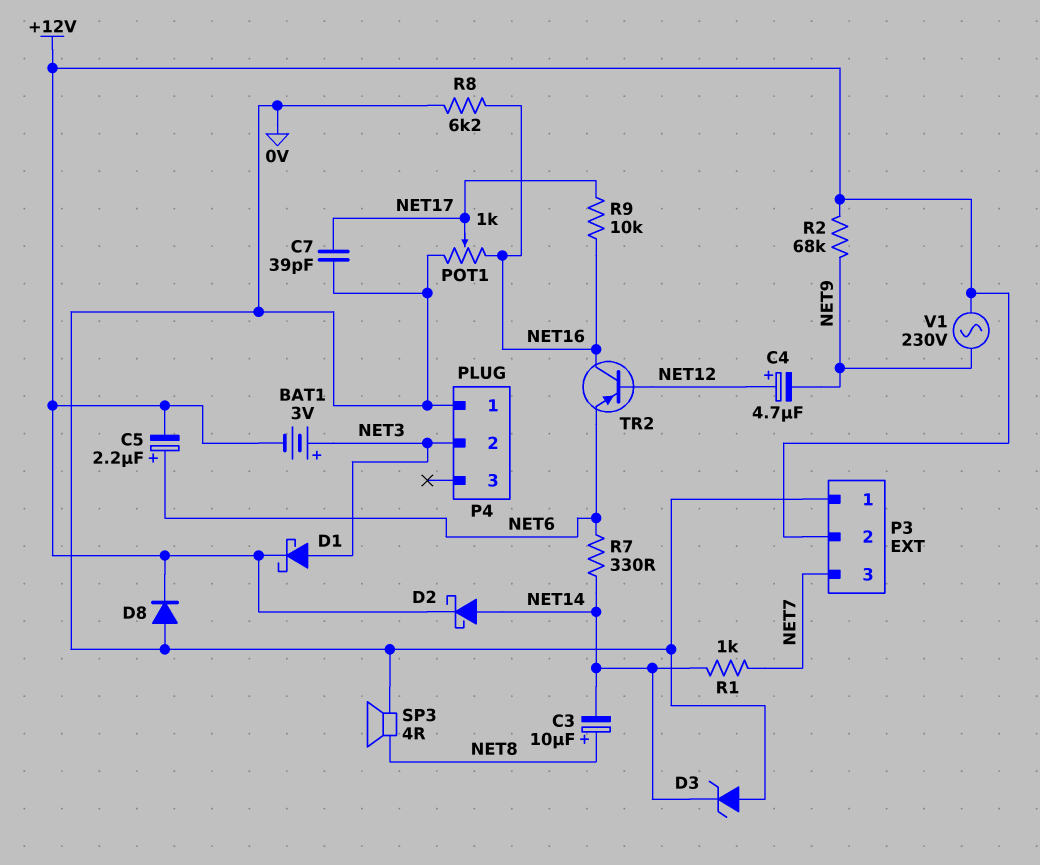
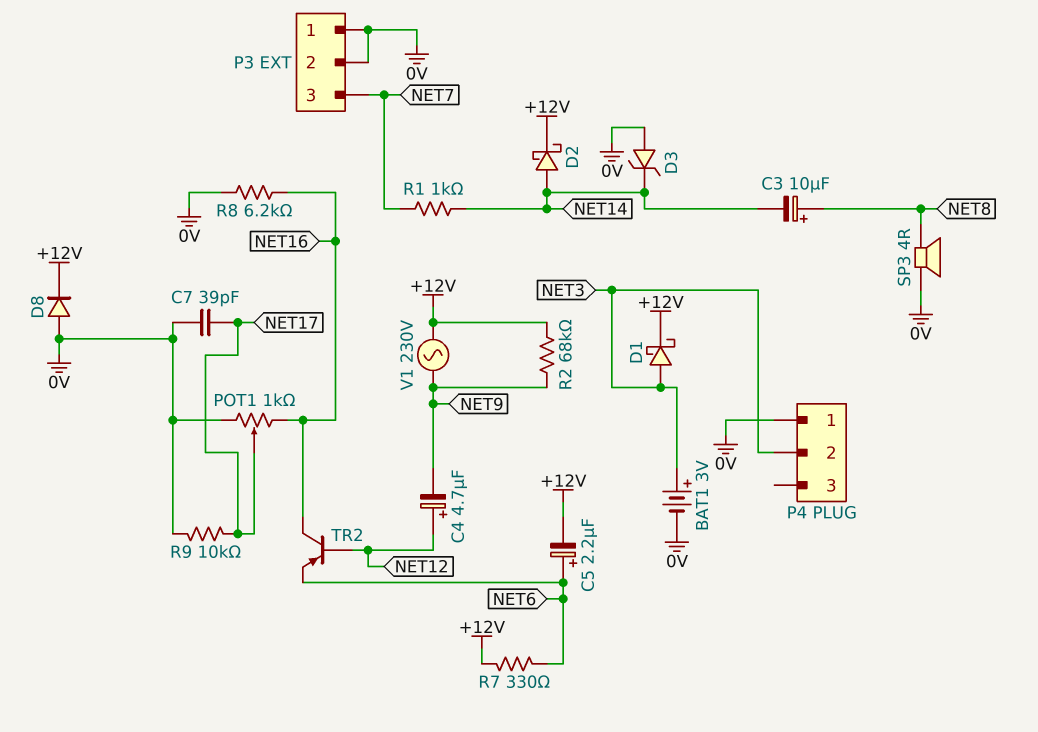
BAT1: 3V (plus NET3, minus +12V) -> 3V (plus NET3, minus 0V)
P3 pin 2: +12V -> 0V
R7: 330 (NET6, NET14) -> 330 (+12V, NET6)
R9: 10k (NET16, NET17) -> 10k (0V, NET17)

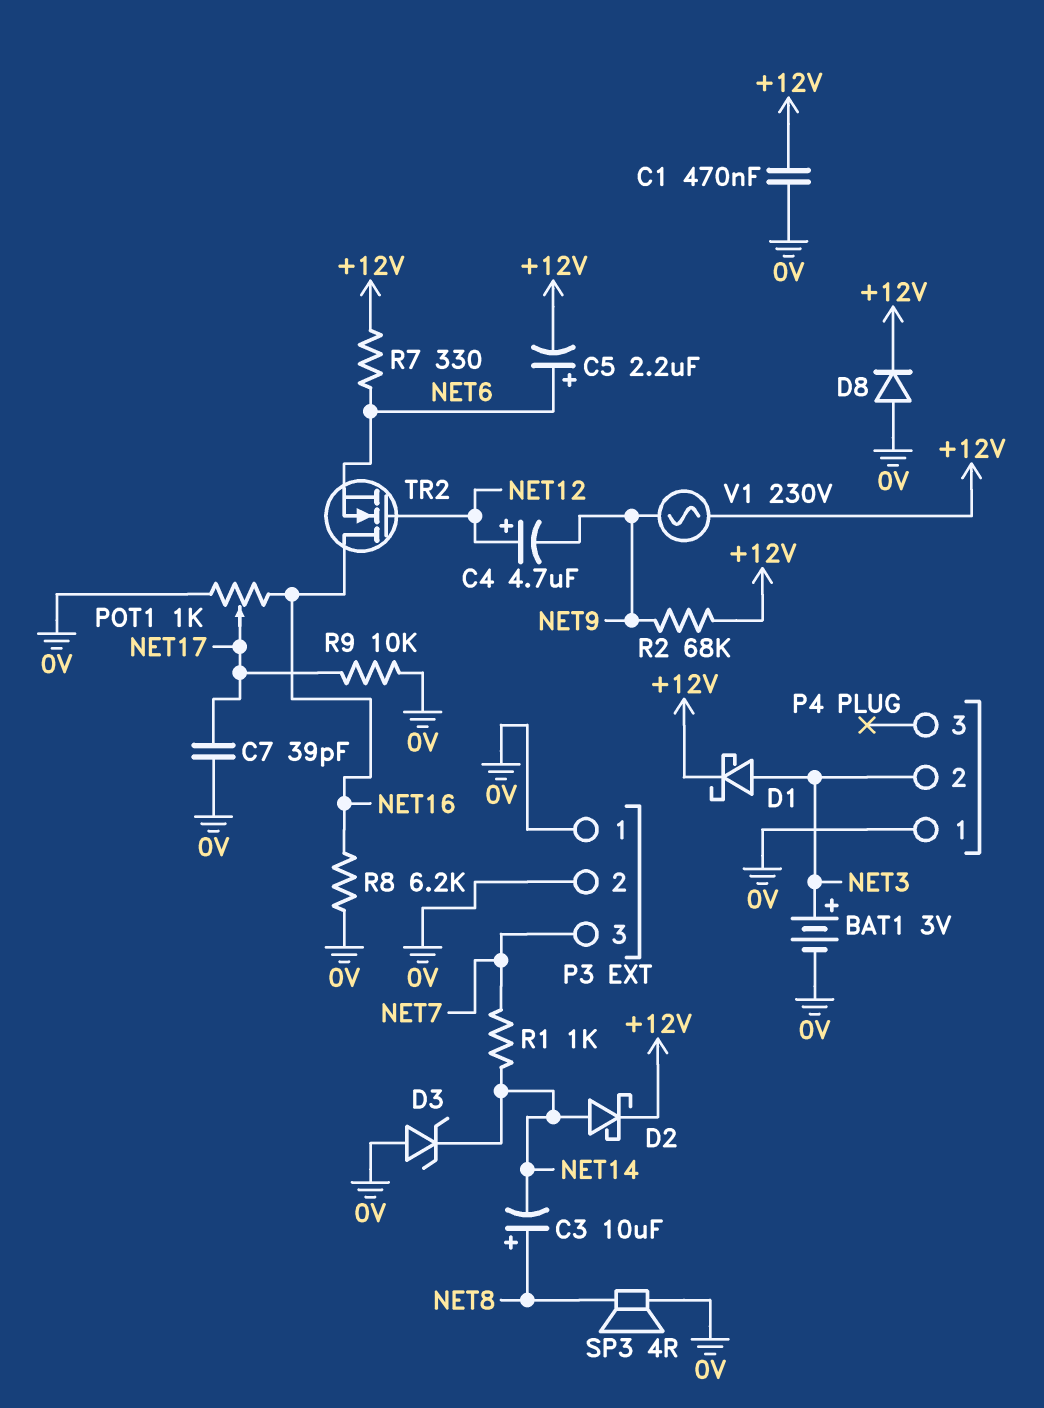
C1: none -> 470nF (+12V, 0V)
TR2: PNP (B NET12, C NET16, E NET6) -> NMOS (G NET12, D NET16, S NET6)

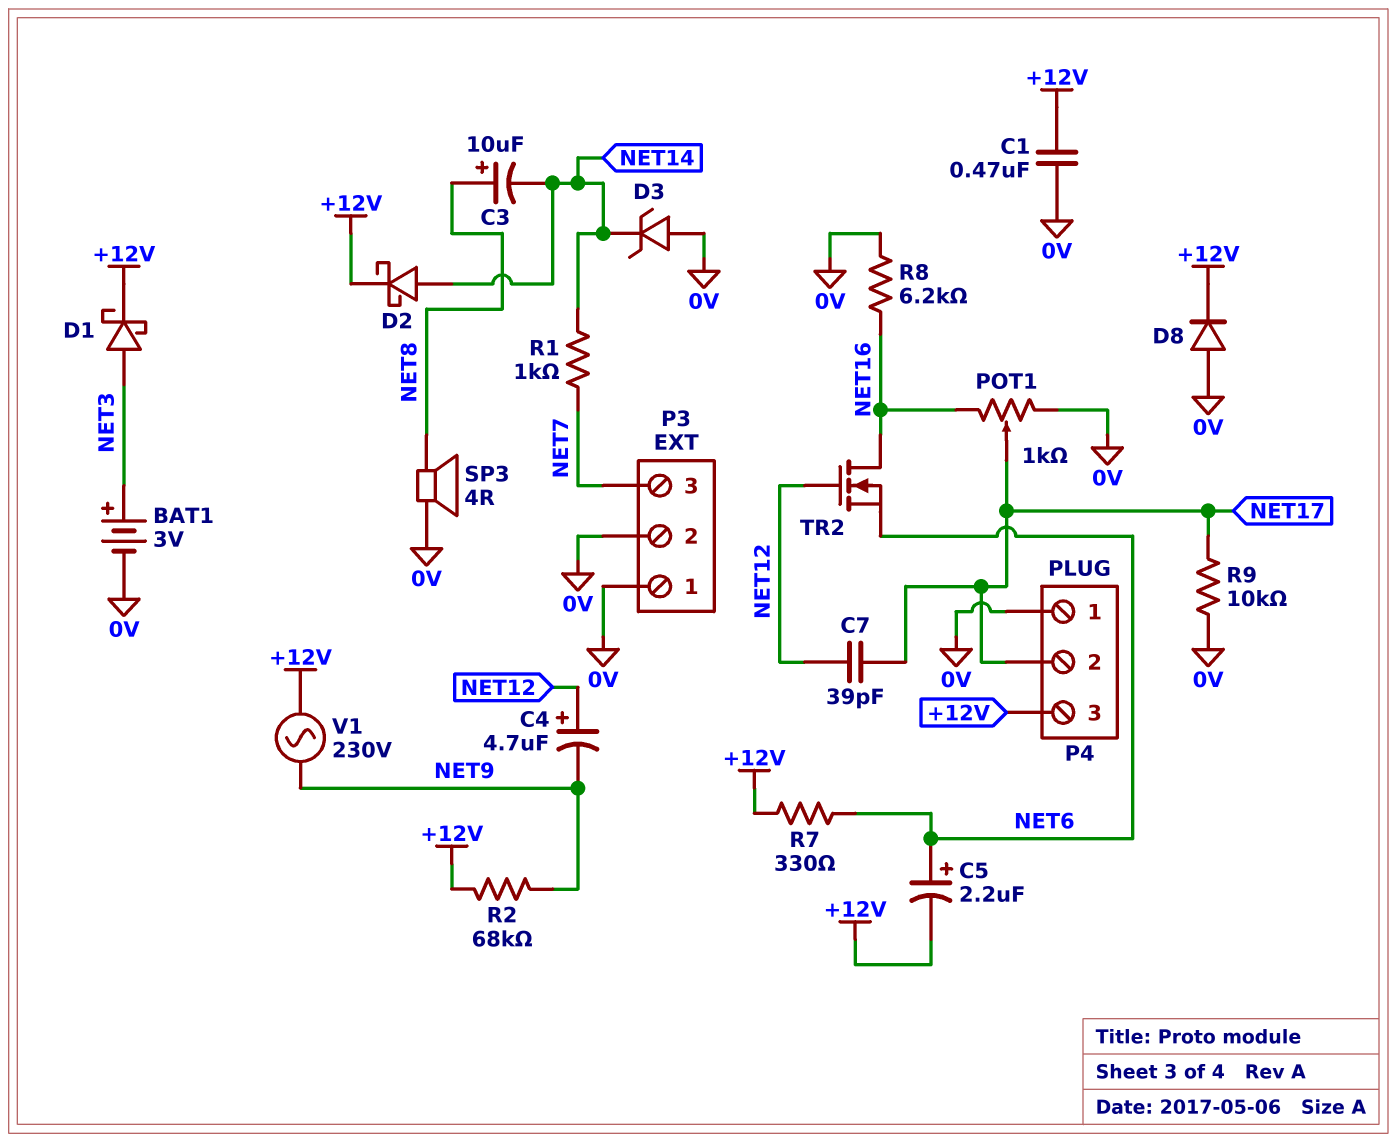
C7: 39pF (0V, NET17) -> 39pF (NET12, NET17)
P4 pin 2: NET3 -> NET17
P4 pin 3: none -> +12V

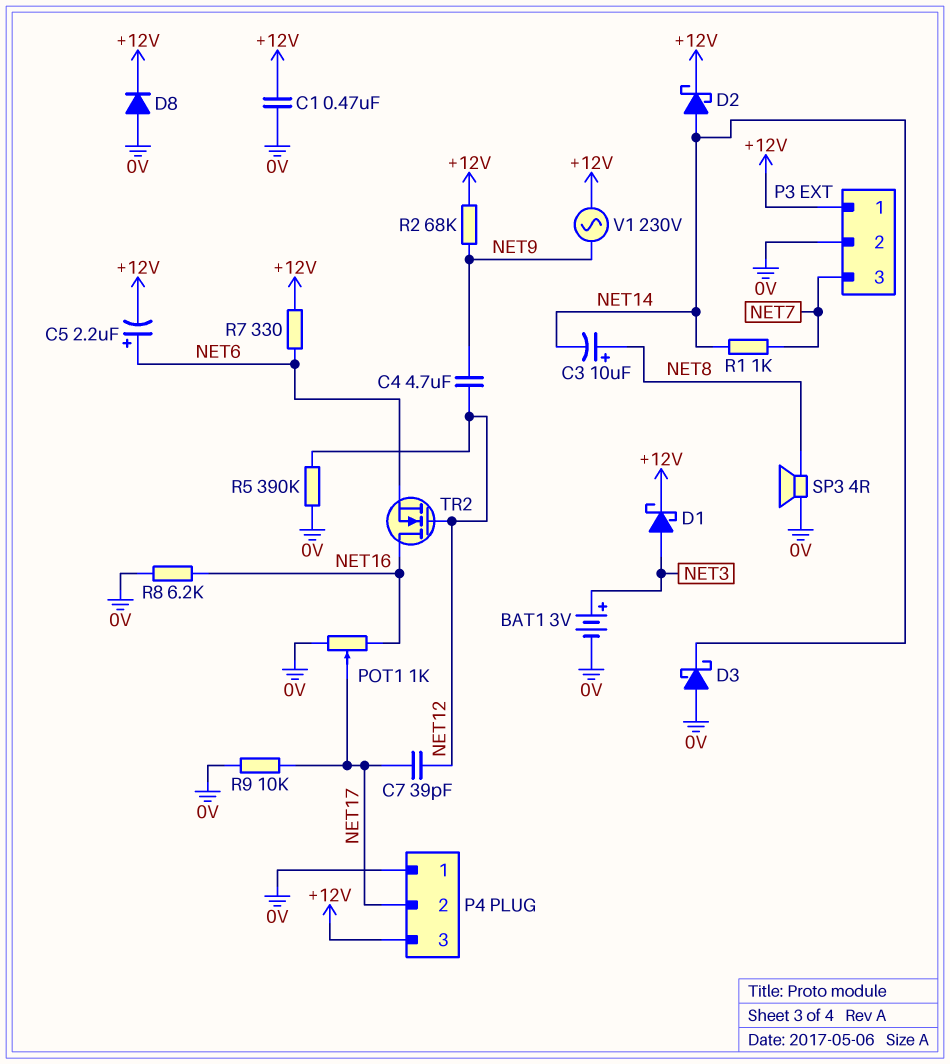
C4: 4.7uF (plus NET12, minus NET9) -> 4.7uF (NET9, NET12)
D3: zener (A 0V, K NET14) -> schottky (A 0V, K NET14)
P3 pin 1: 0V -> +12V
R5: none -> 390k (0V, NET12)

